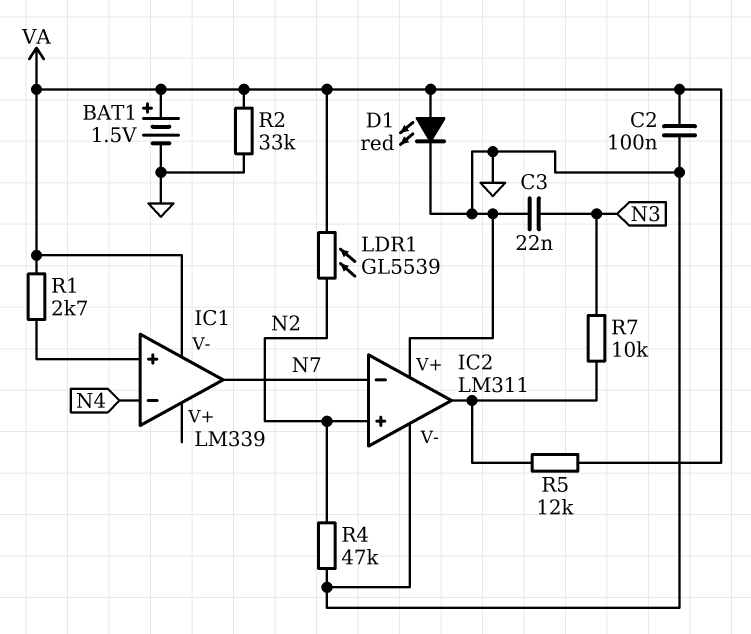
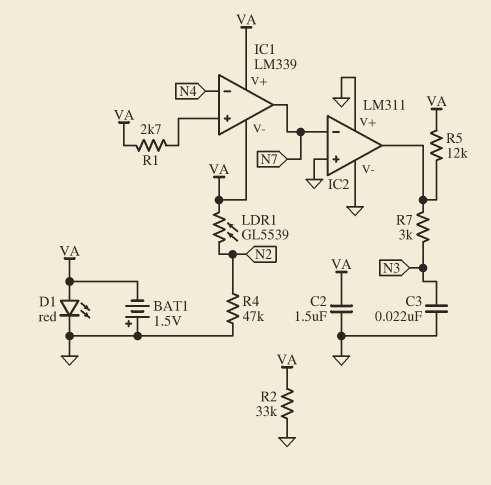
BAT1: 1.5V (plus VA, minus GND) -> 1.5V (plus GND, minus VA)
C2: 100nF (GND, VA) -> 1.5uF (GND, VA)
IC1 pin V+: none -> VA
IC2 pin in+: N2 -> GND
R7: 10k (IC2/out, N3) -> 3k (IC2/out, N3)

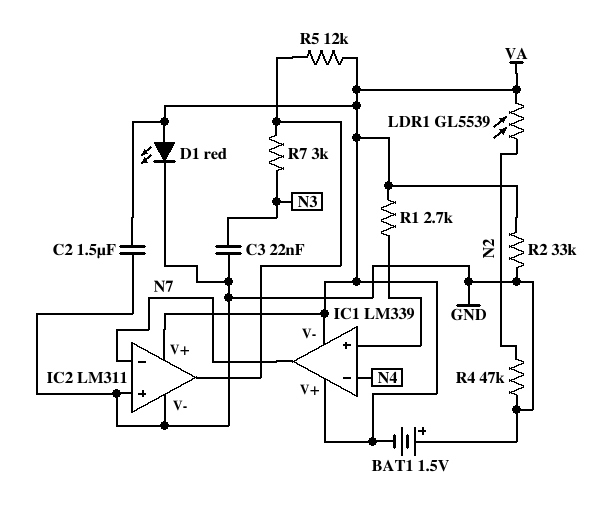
IC2 pin V+: GND -> VA

